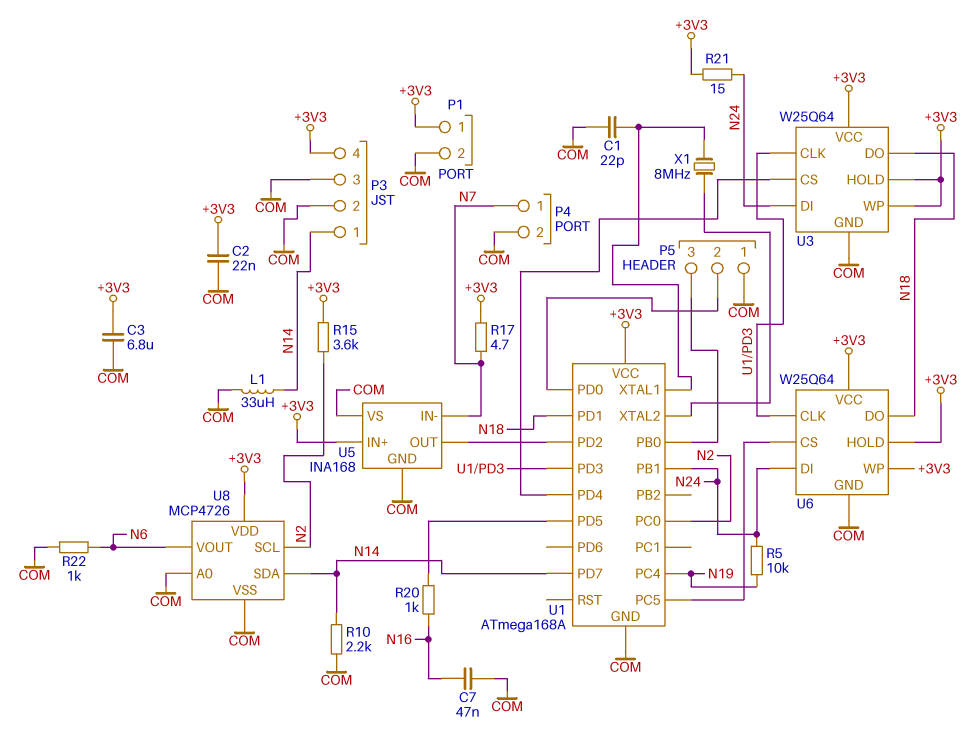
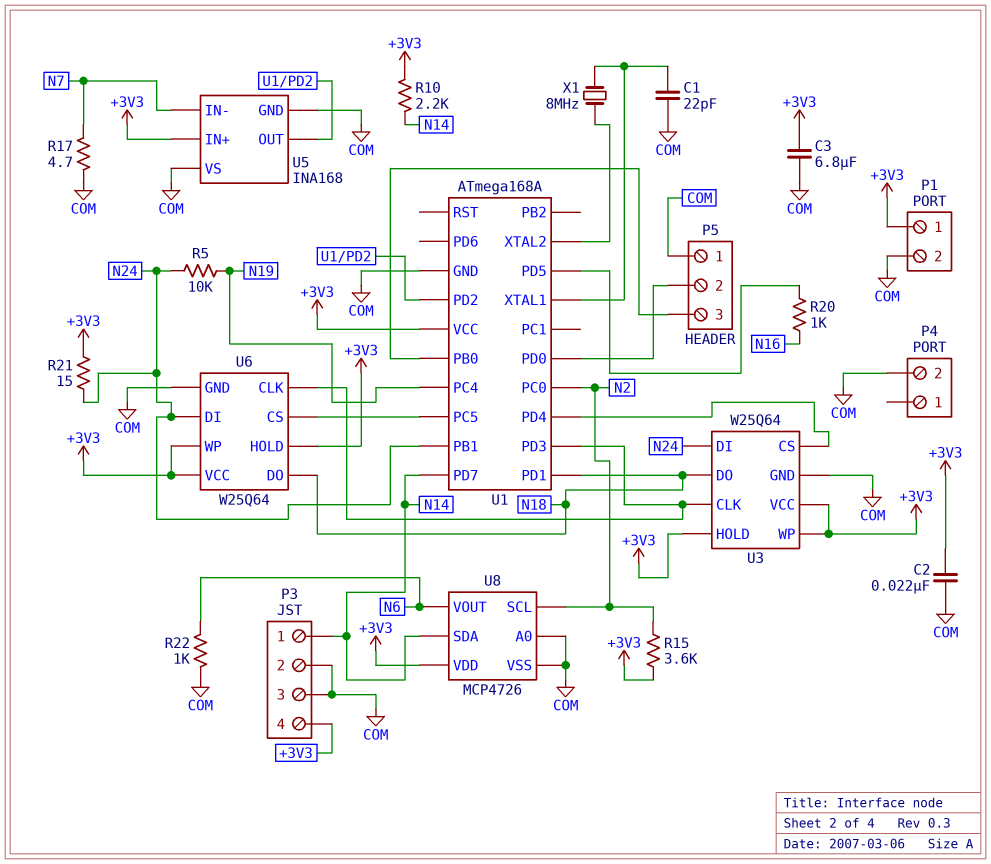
C7: 47nF (COM, N16) -> none
L1: 33uH (COM, N14) -> none
P4 pin 1: N7 -> none
R10: 2.2k (COM, N14) -> 2.2k (+3V3, N14)
R17: 4.7 (+3V3, N7) -> 4.7 (COM, N7)

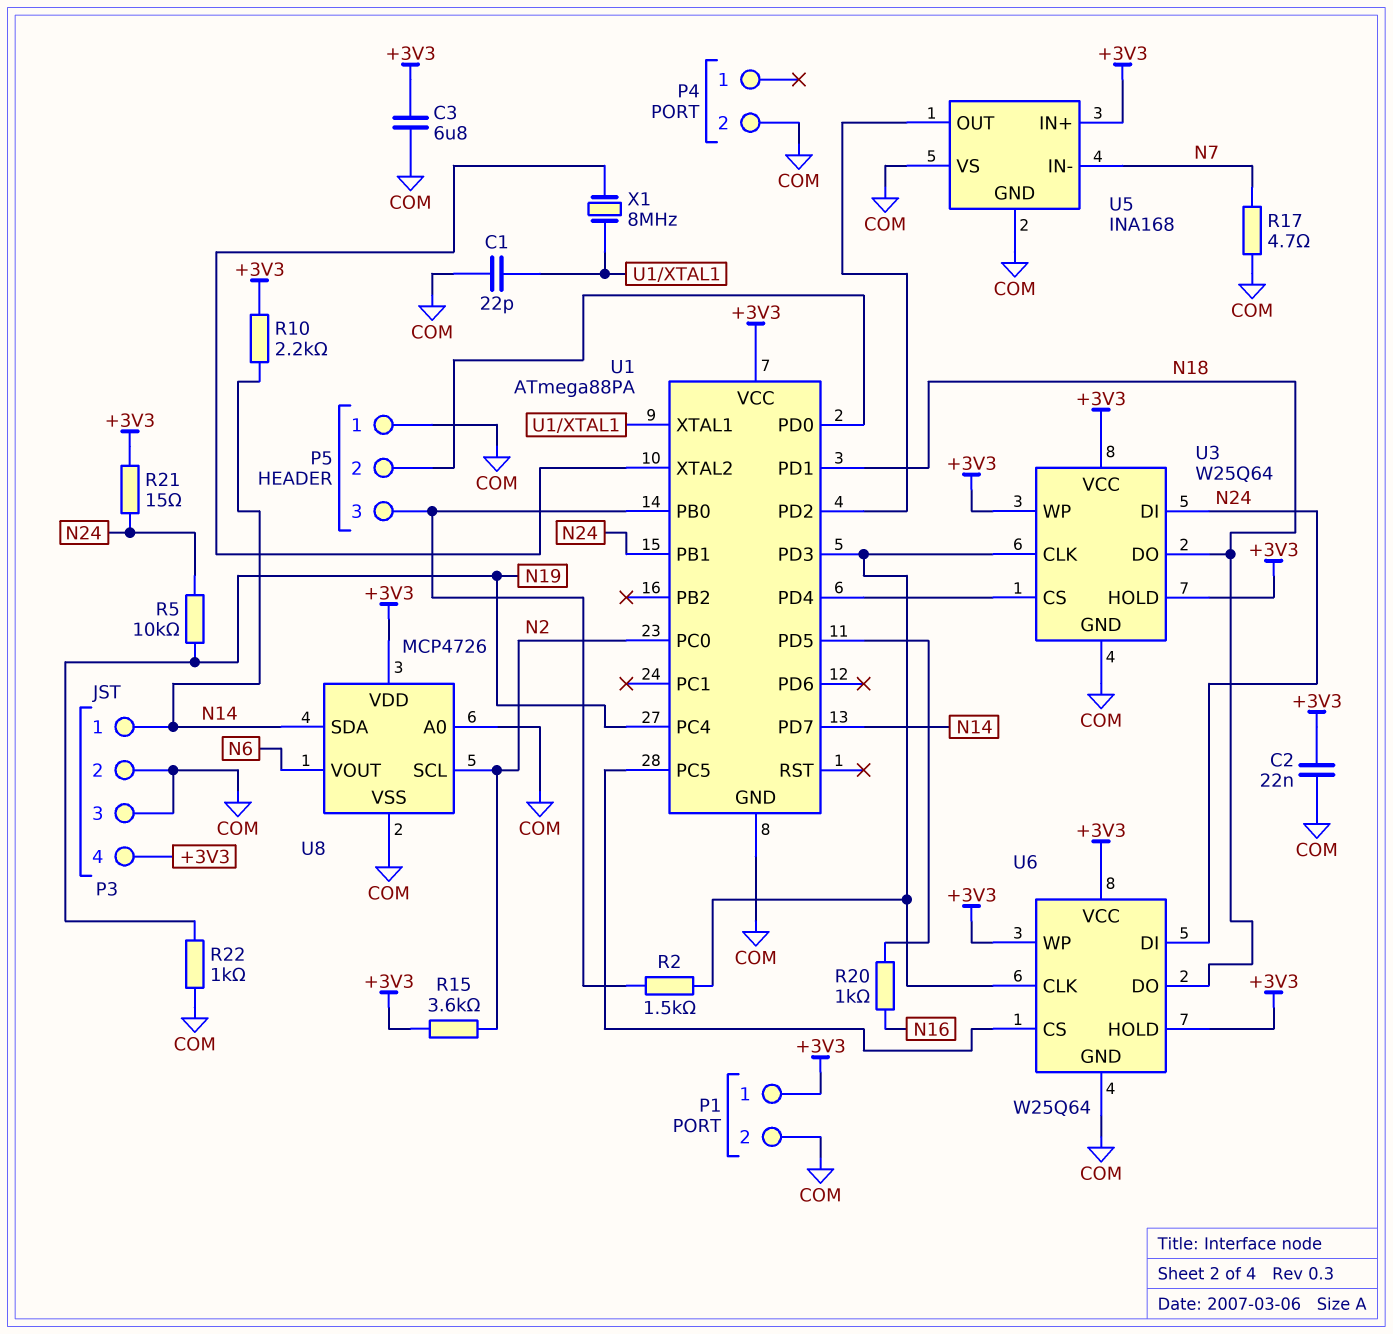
R2: none -> 1.5k (P5/3, U1/PD3)
R22: 1k (COM, N6) -> 1k (COM, N19)
U1: ATmega168A -> ATmega88PA

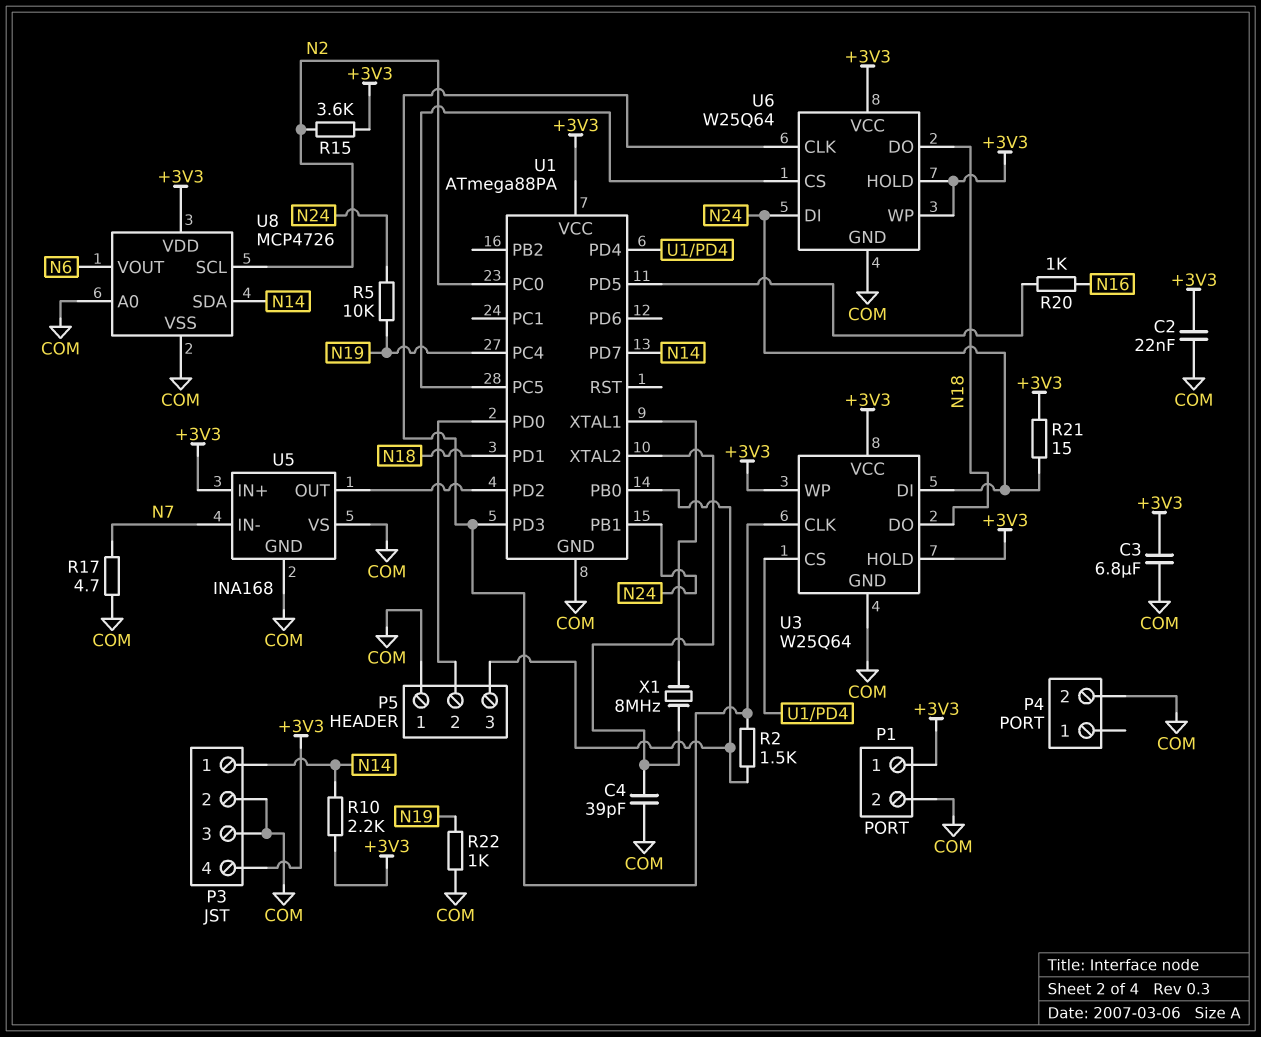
C1: 22pF (COM, U1/XTAL1) -> none
C4: none -> 39pF (COM, U1/XTAL2)

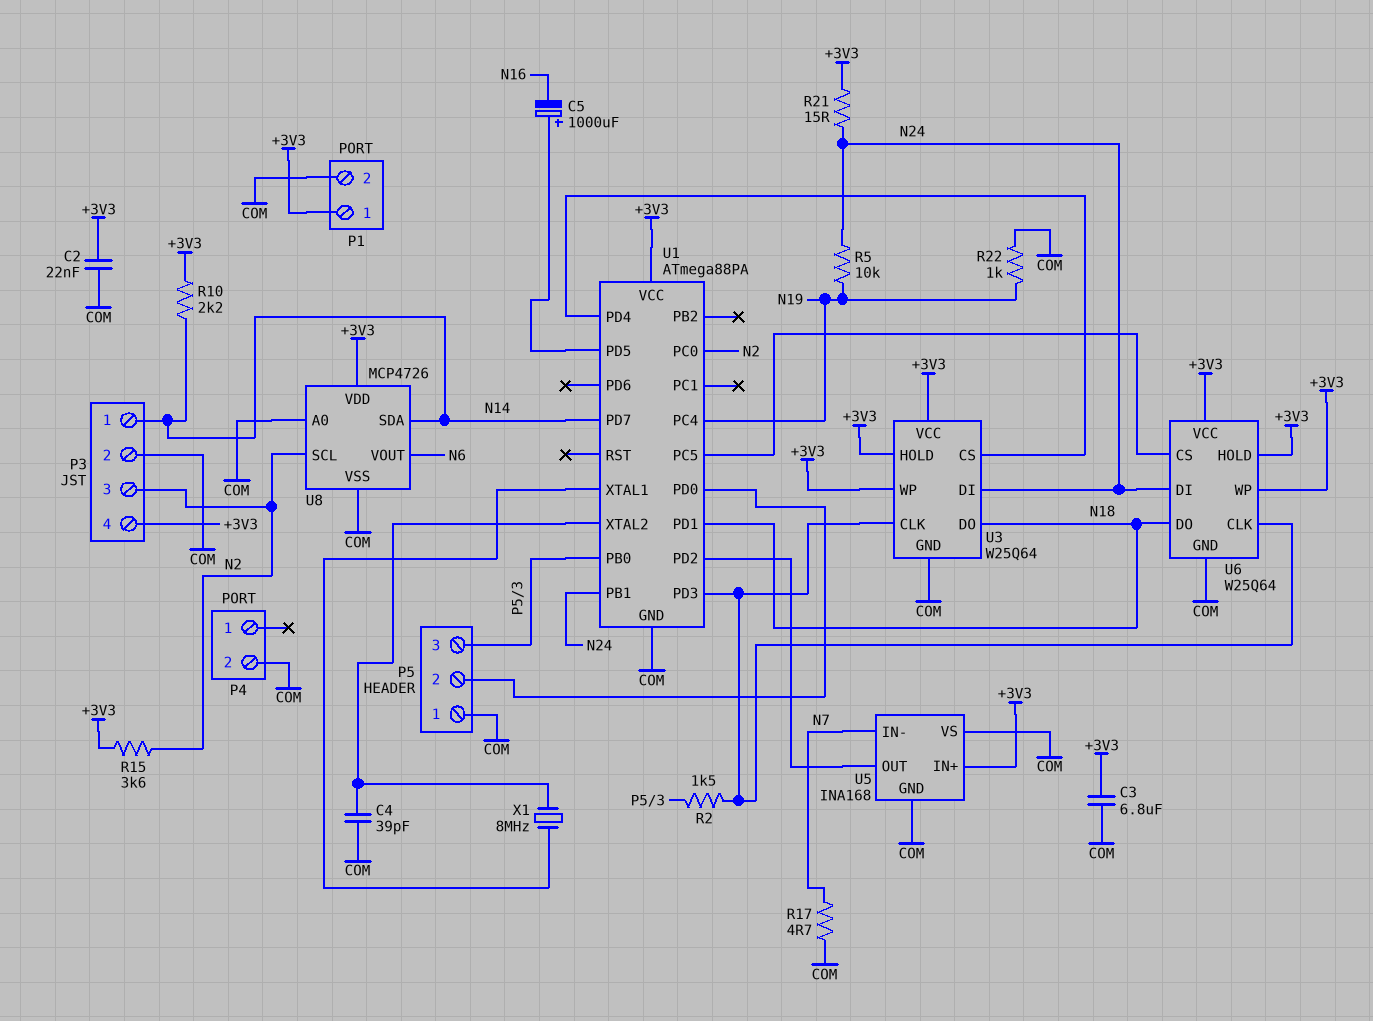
C5: none -> 1000uF (plus U1/PD5, minus N16)
P3 pin 3: COM -> N2
R20: 1k (N16, U1/PD5) -> none

